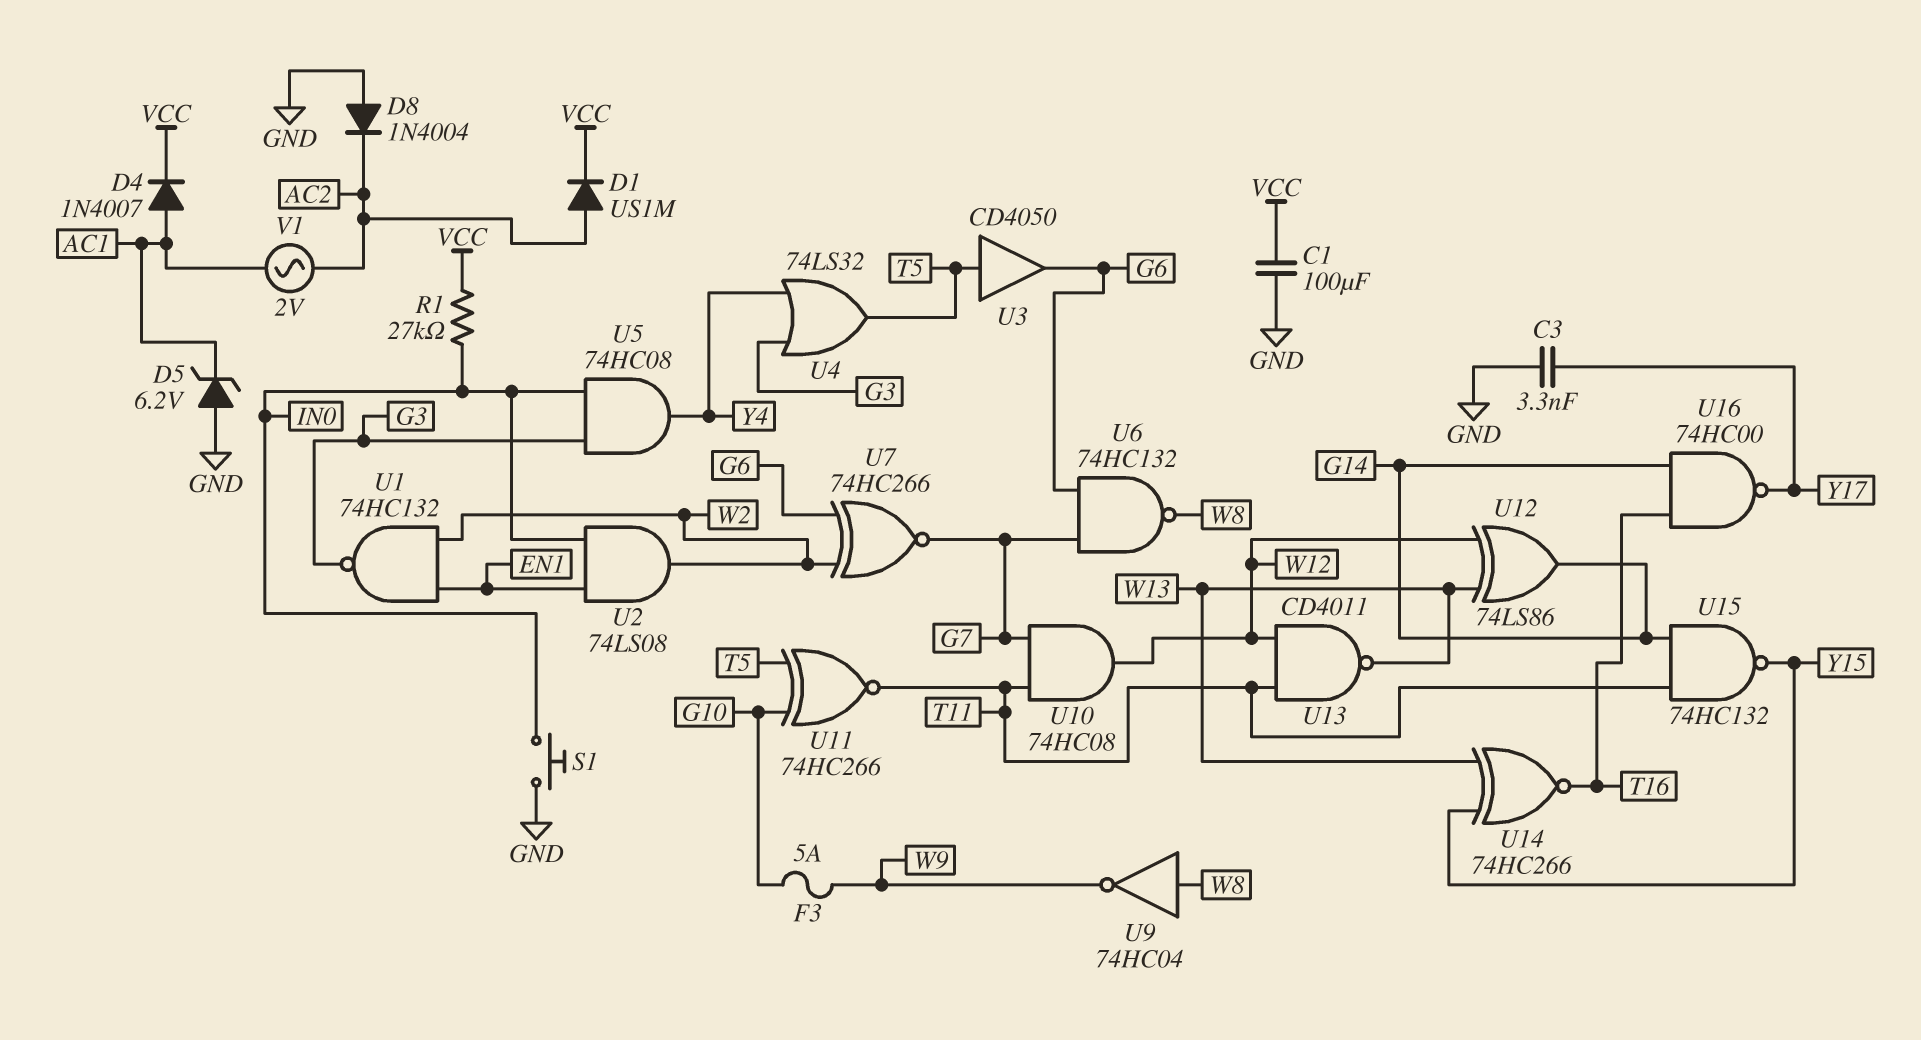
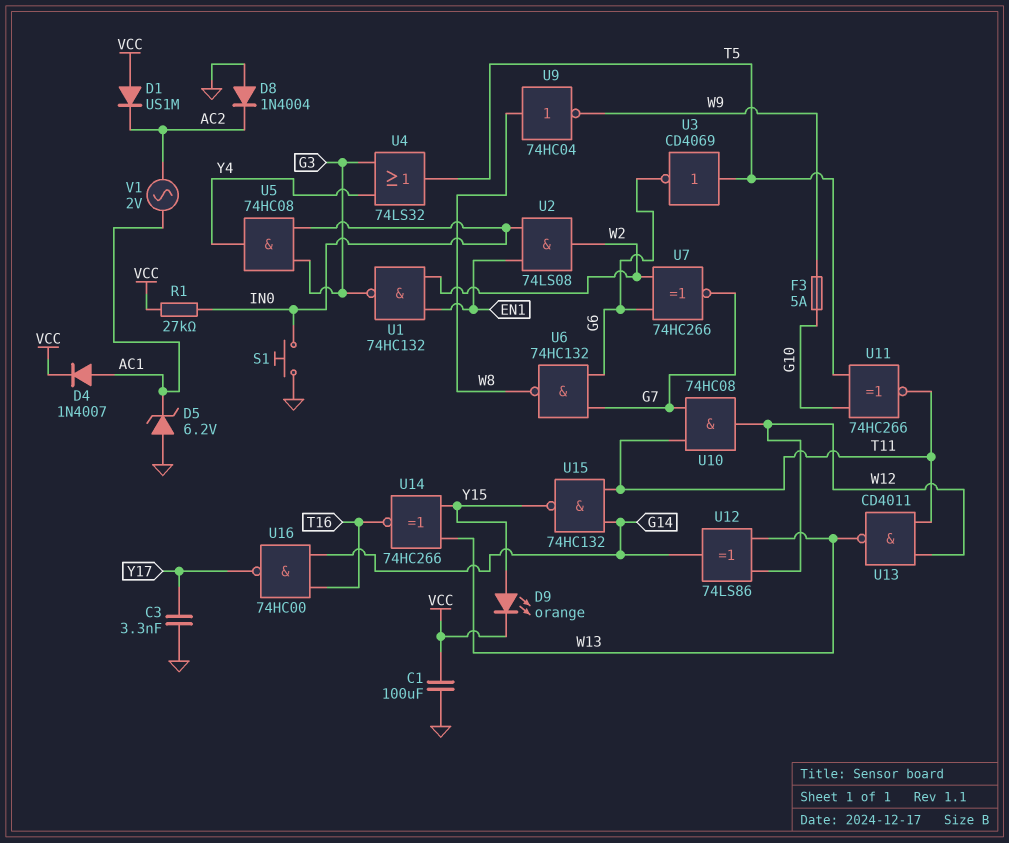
D1: diode US1M (A AC2, K VCC) -> diode US1M (A VCC, K AC2)
D9: none -> LED orange (A Y15, K VCC)
U3: buffer CD4050 (in T5, out G6) -> NOT CD4069 (in T5, out G6)

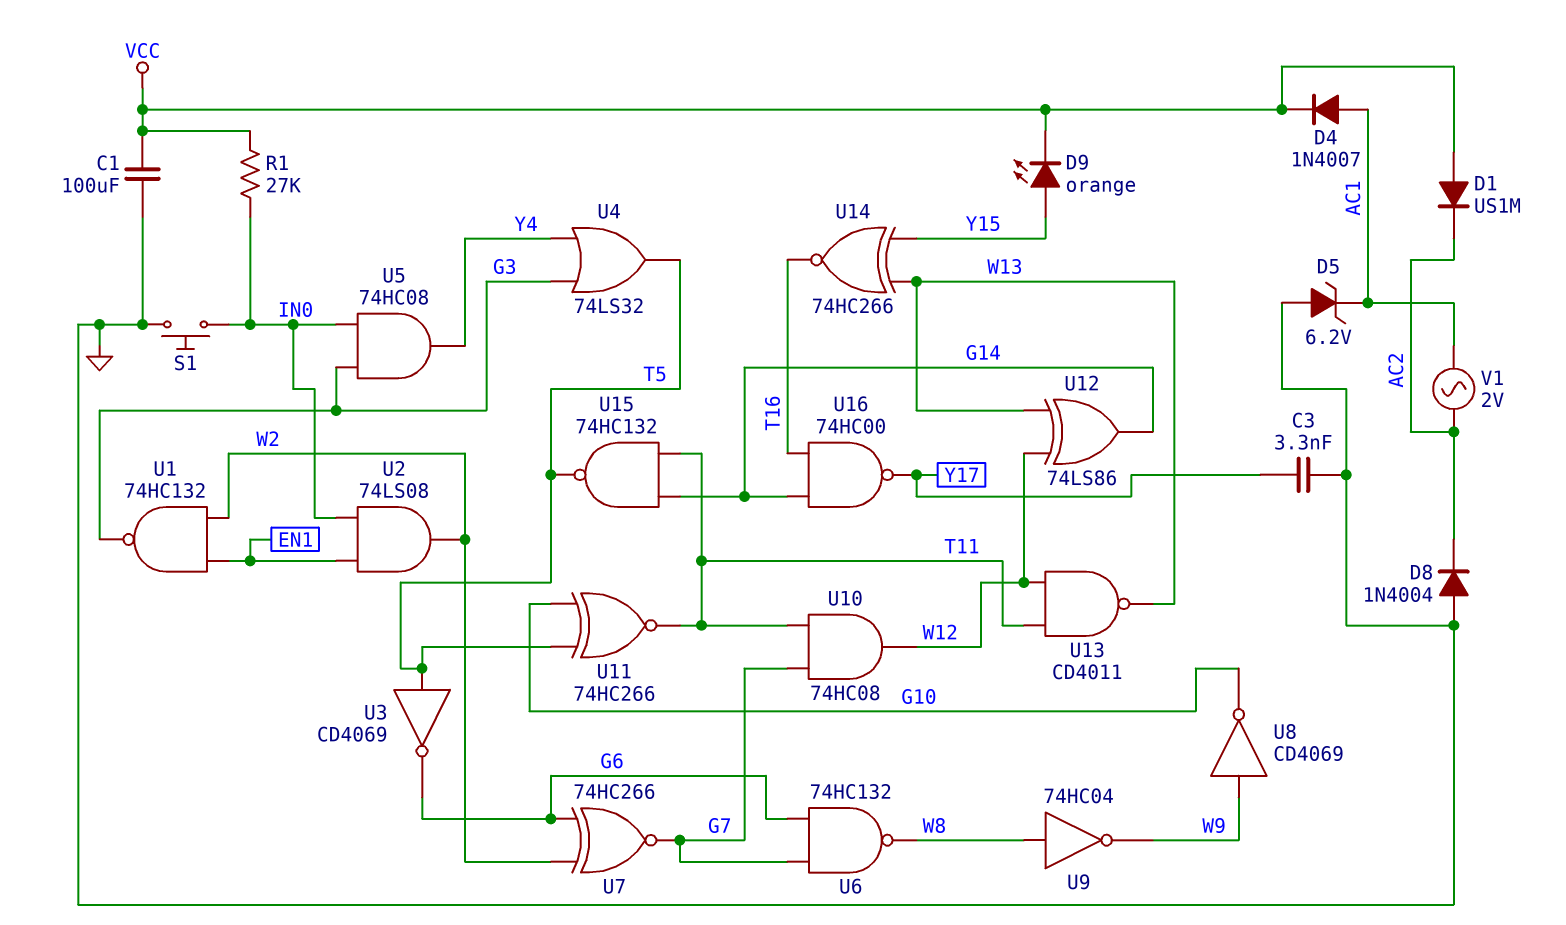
F3: 5A (G10, W9) -> none
U8: none -> NOT CD4069 (in W9, out G10)
U15: NAND 74HC132 (in G14, in T11, out Y15) -> NAND 74HC132 (in G14, in T11, out T5)

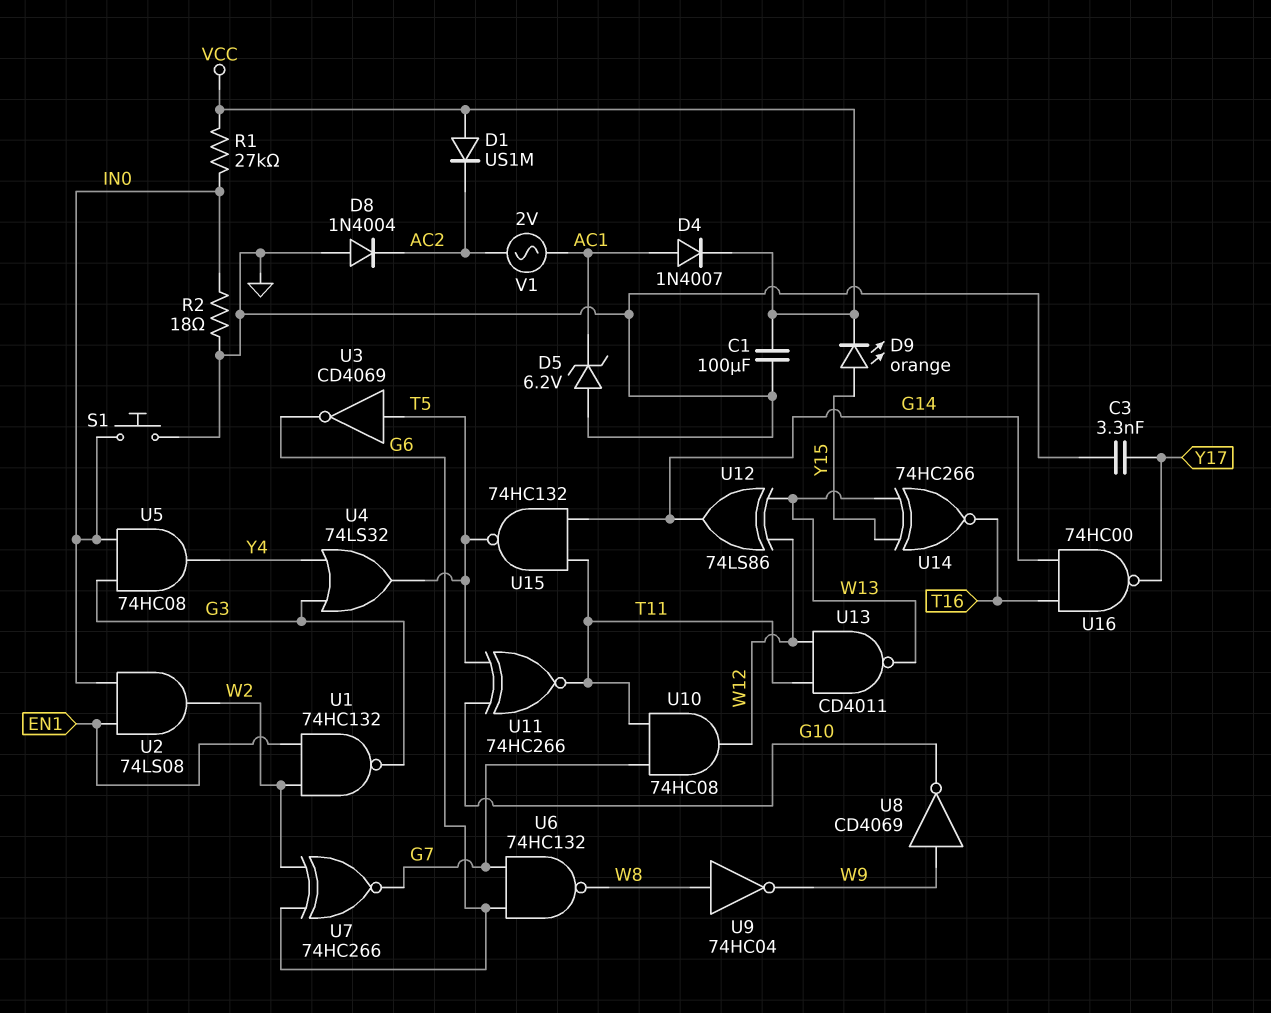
R2: none -> 18 (GND, IN0)

